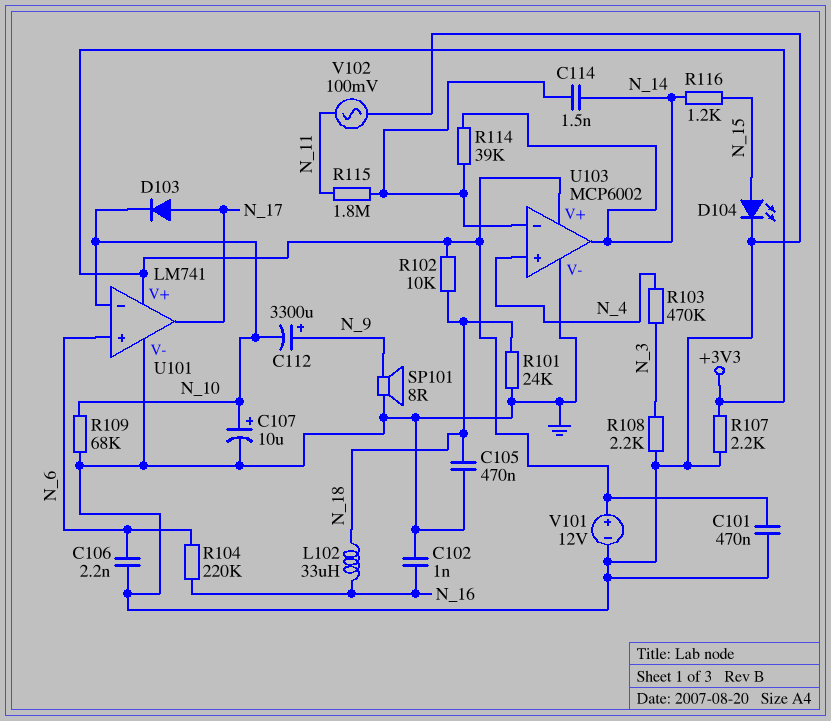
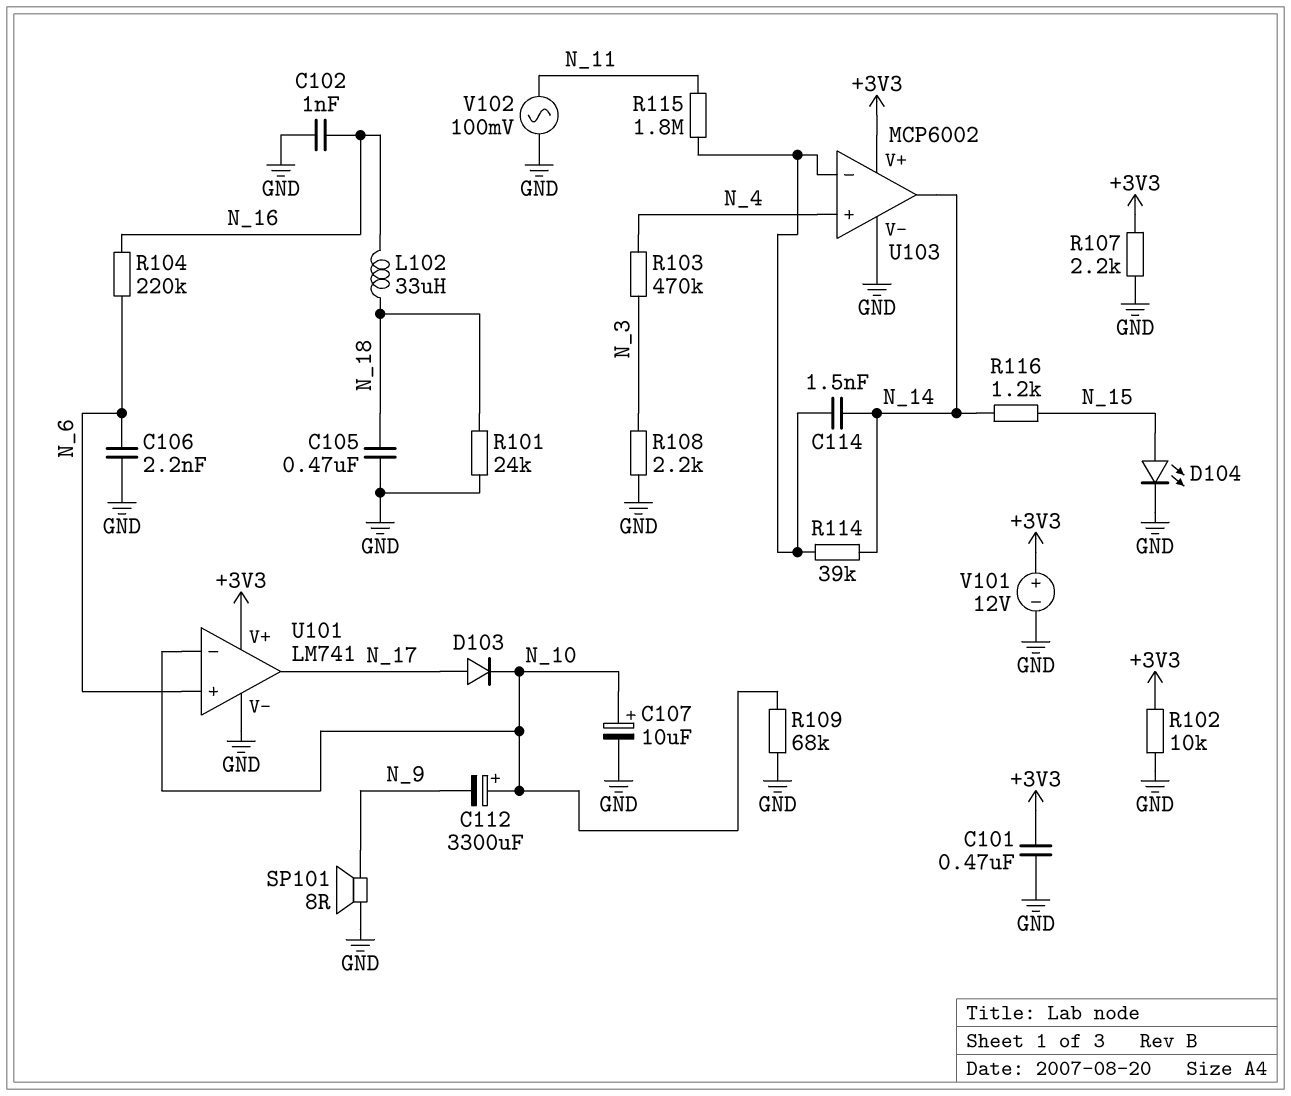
C112: 3300uF (plus N_9, minus N_10) -> 3300uF (plus N_10, minus N_9)
R102: 10k (+3V3, N_18) -> 10k (+3V3, GND)

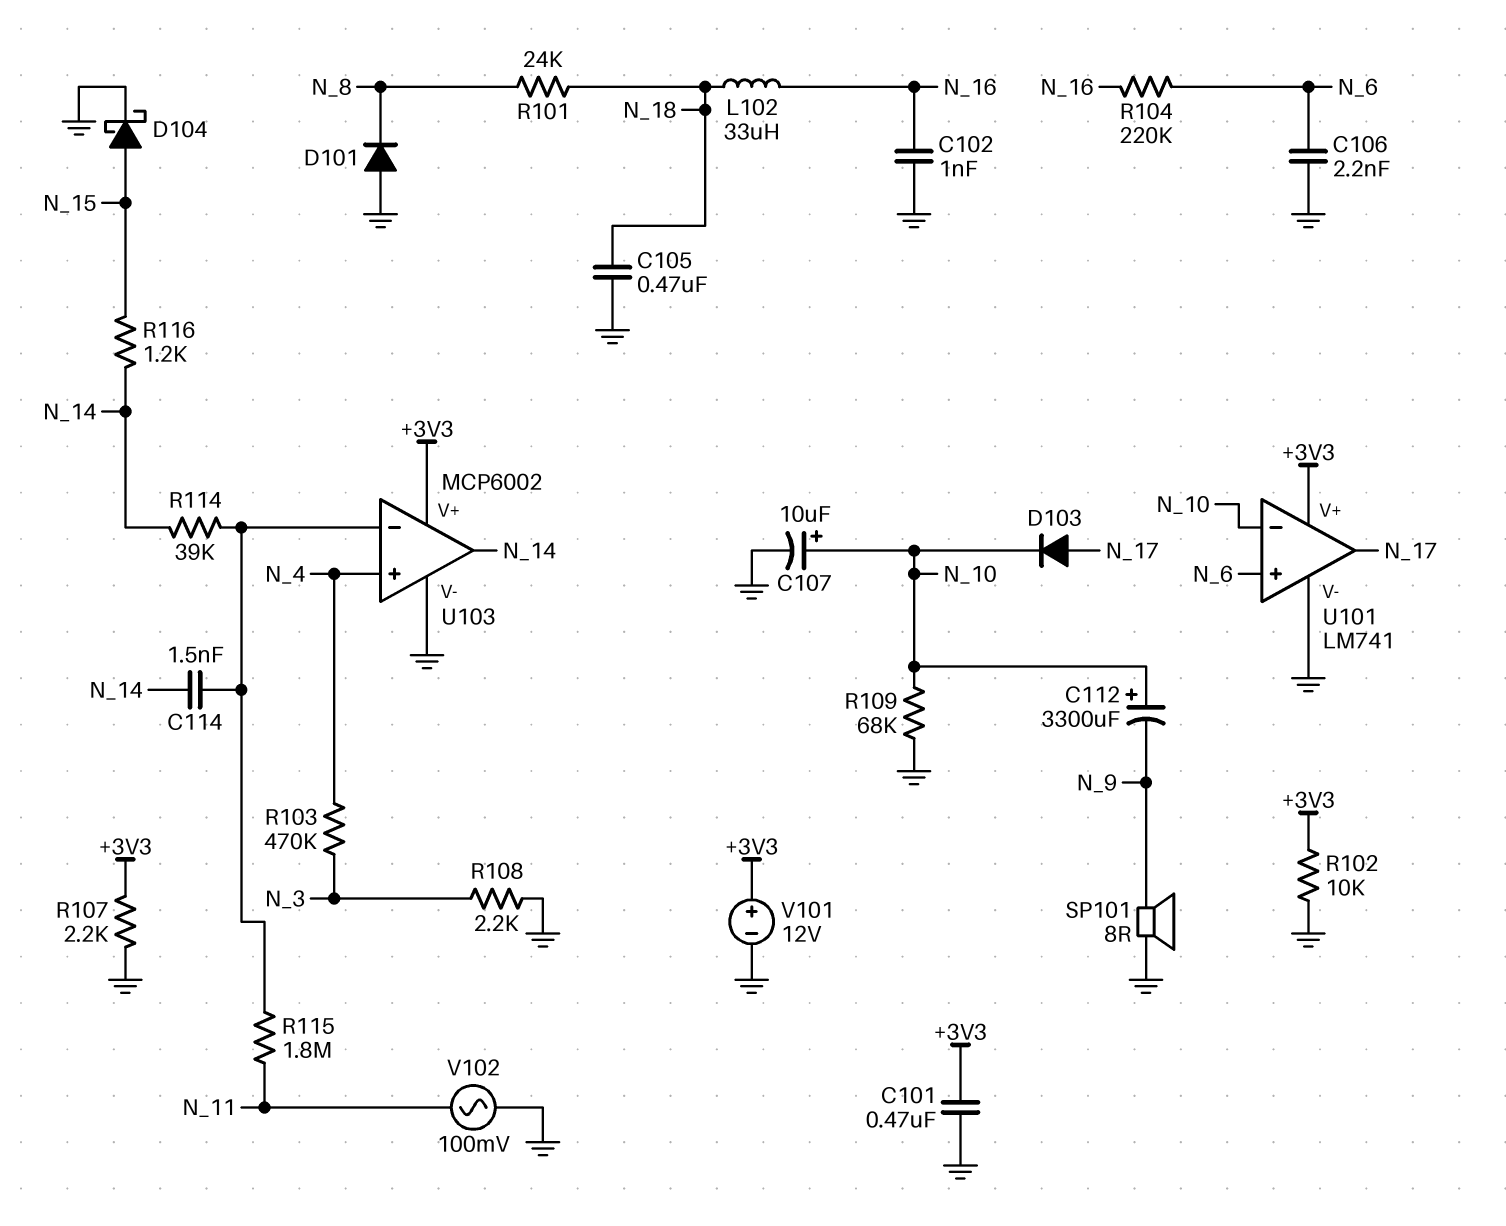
D101: none -> diode (A GND, K N_8)
D104: LED (A N_15, K GND) -> schottky (A N_15, K GND)
R101: 24k (GND, N_18) -> 24k (N_8, N_18)

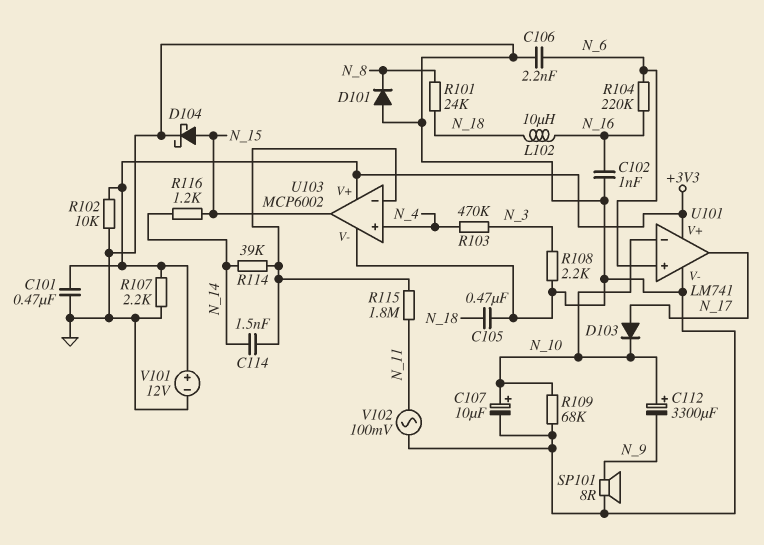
L102: 33uH (N_16, N_18) -> 10uH (N_16, N_18)
U103 pin out: N_14 -> N_15

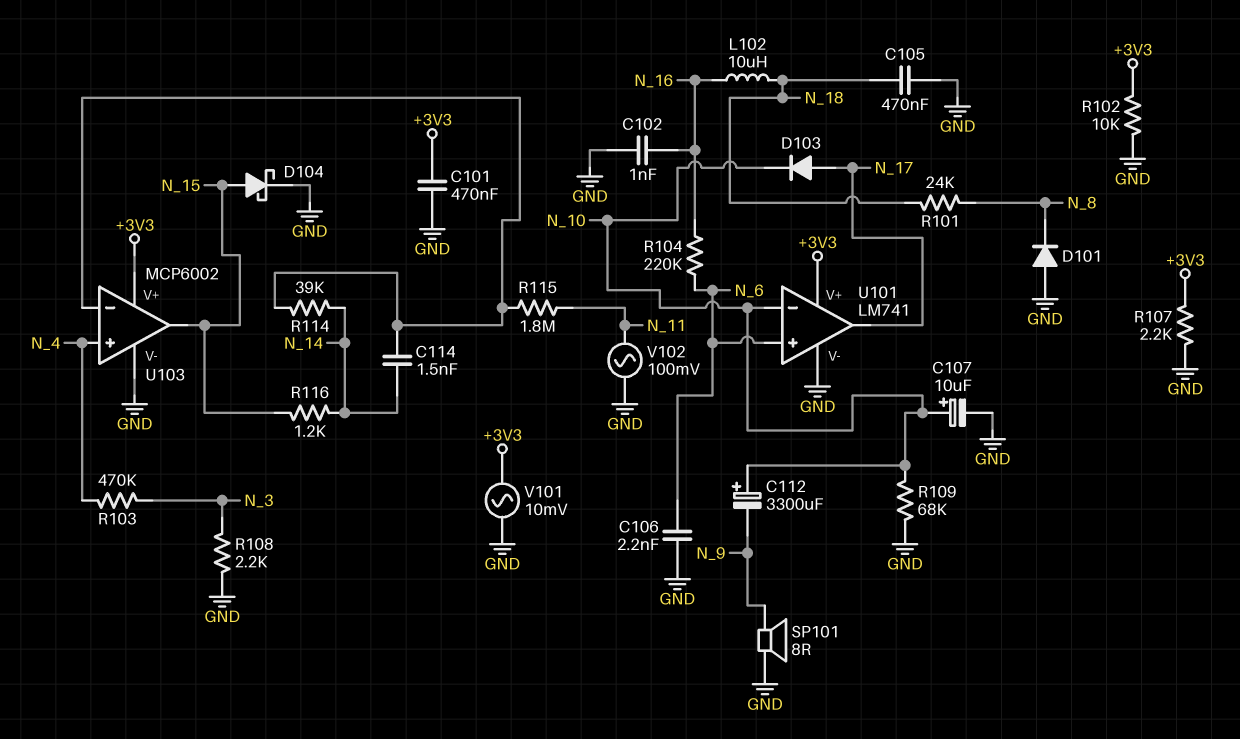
V101: 12V (plus +3V3, minus GND) -> AC 10mV (+3V3, GND)

